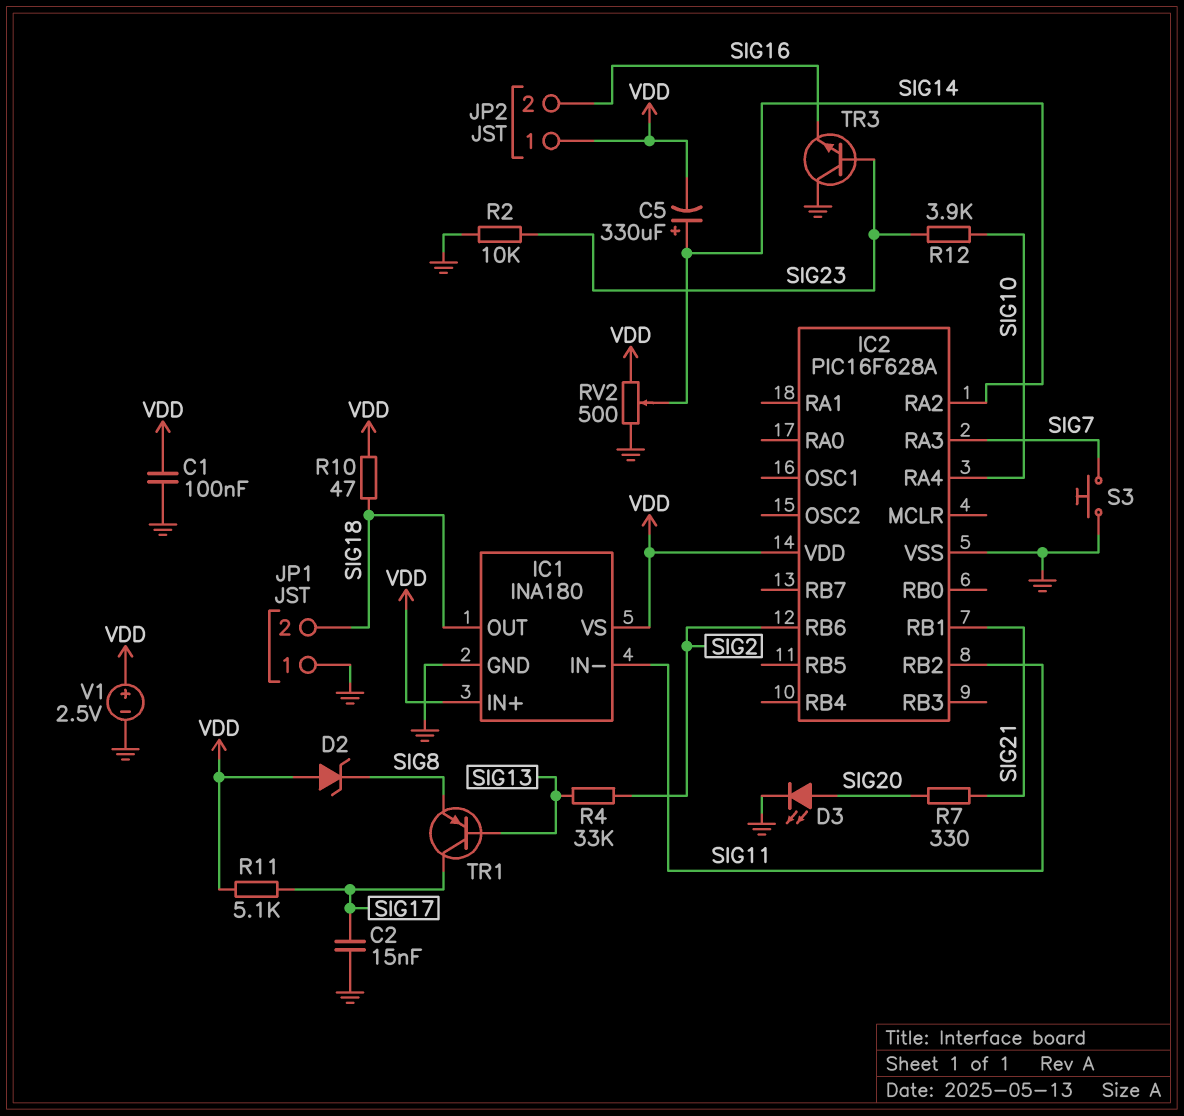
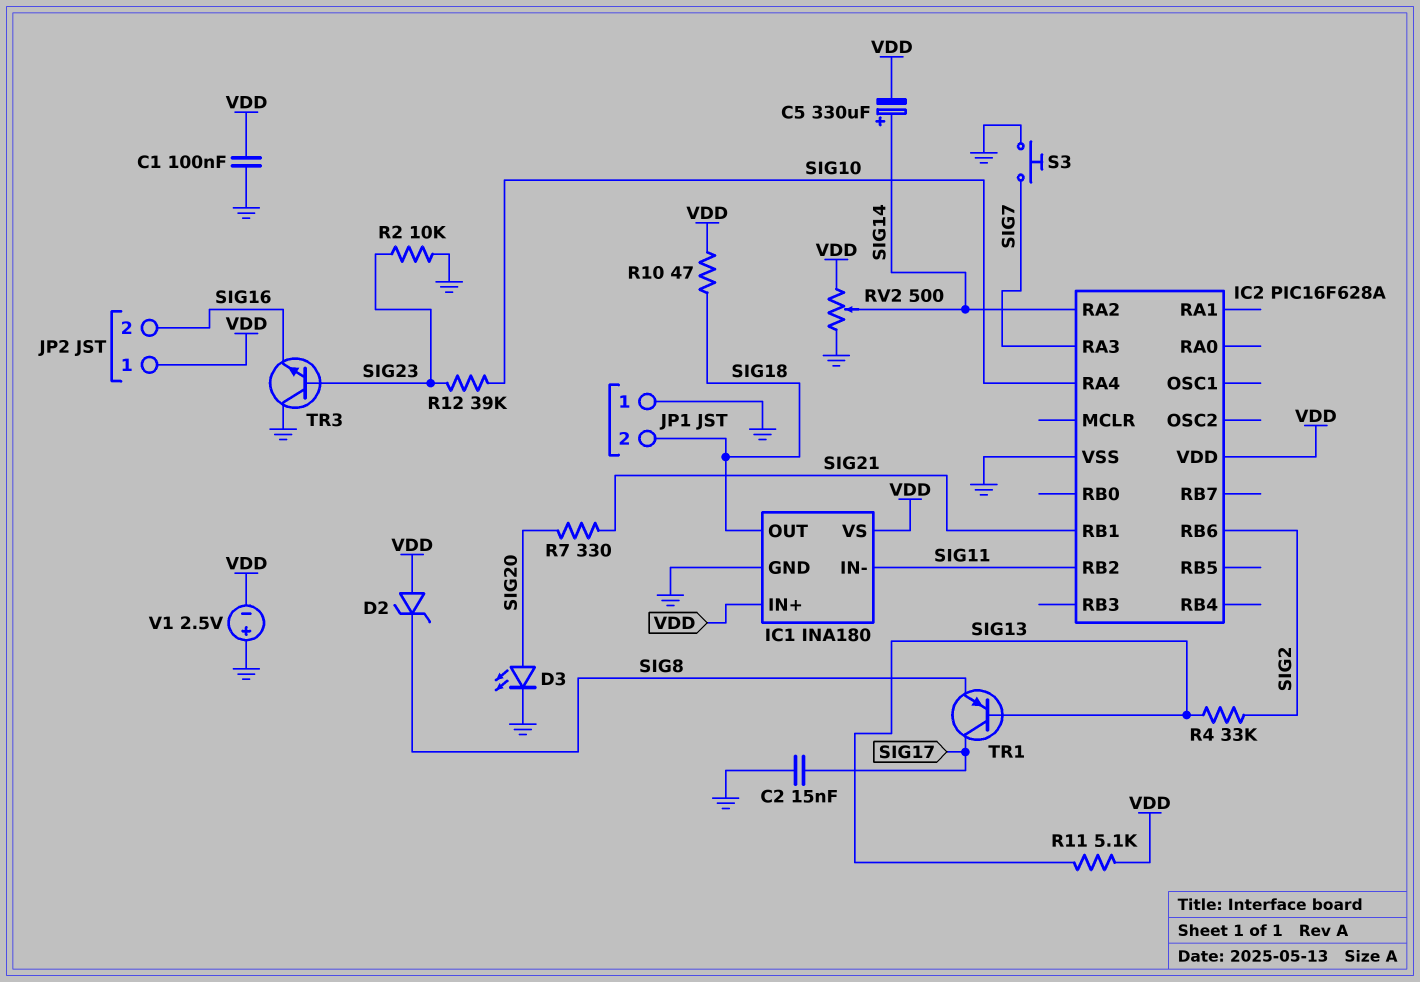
R11: 5.1k (SIG17, VDD) -> 5.1k (SIG13, VDD)
R12: 3.9k (SIG10, SIG23) -> 39k (SIG10, SIG23)
V1: 2.5V (plus VDD, minus GND) -> 2.5V (plus GND, minus VDD)

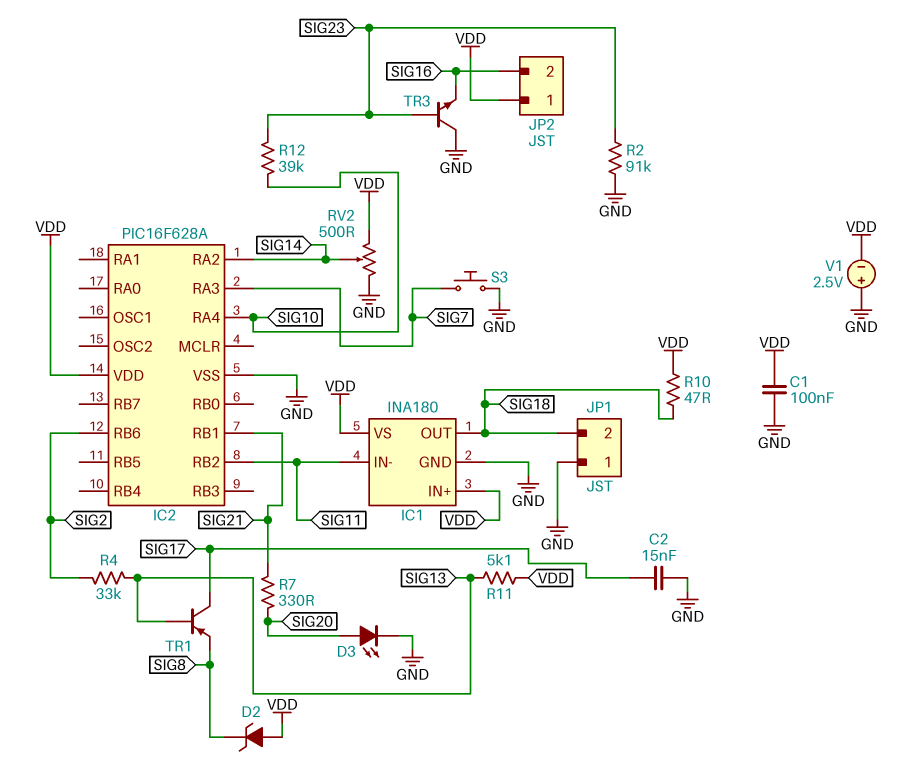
C5: 330uF (plus SIG14, minus VDD) -> none
R2: 10k (GND, SIG23) -> 91k (GND, SIG23)

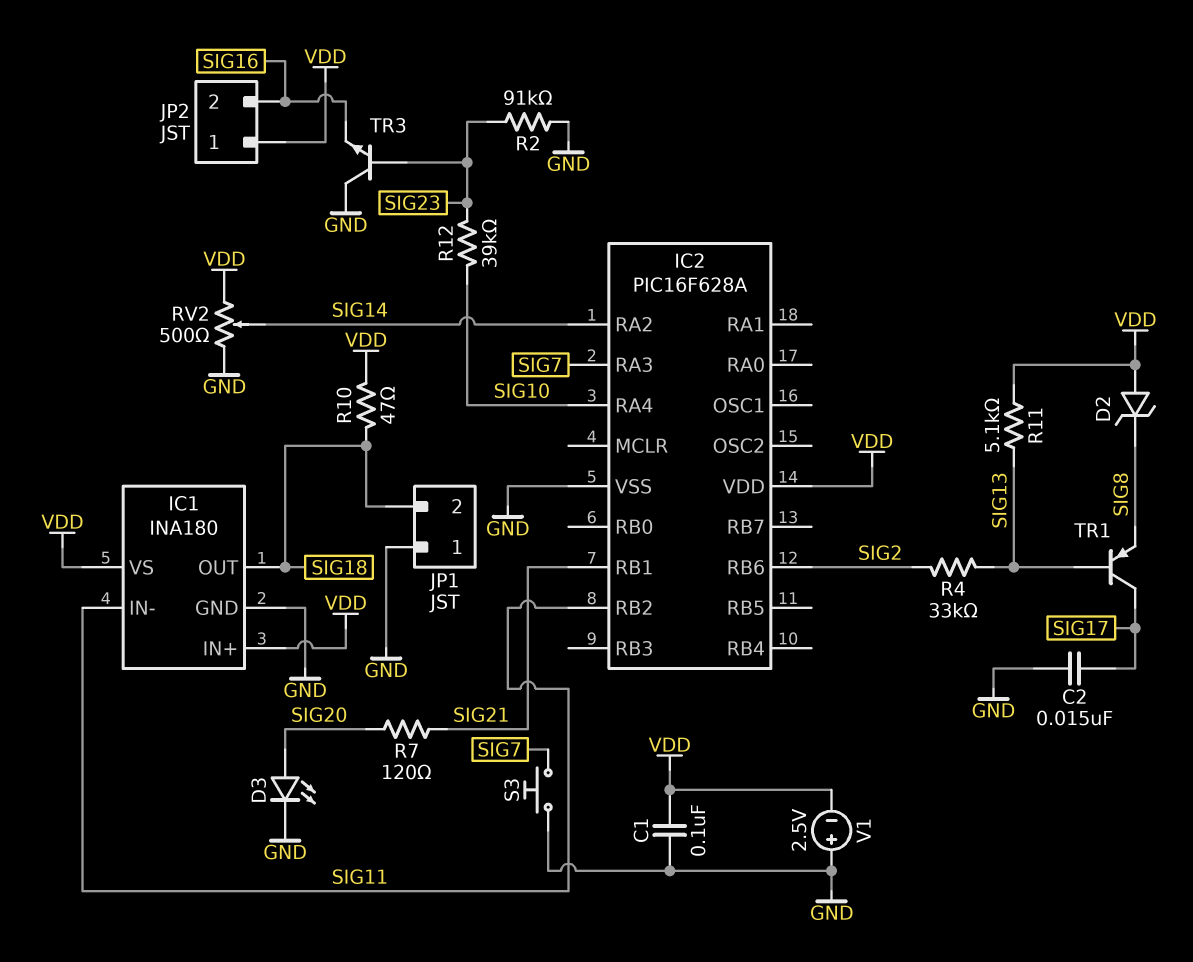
R7: 330 (SIG20, SIG21) -> 120 (SIG20, SIG21)

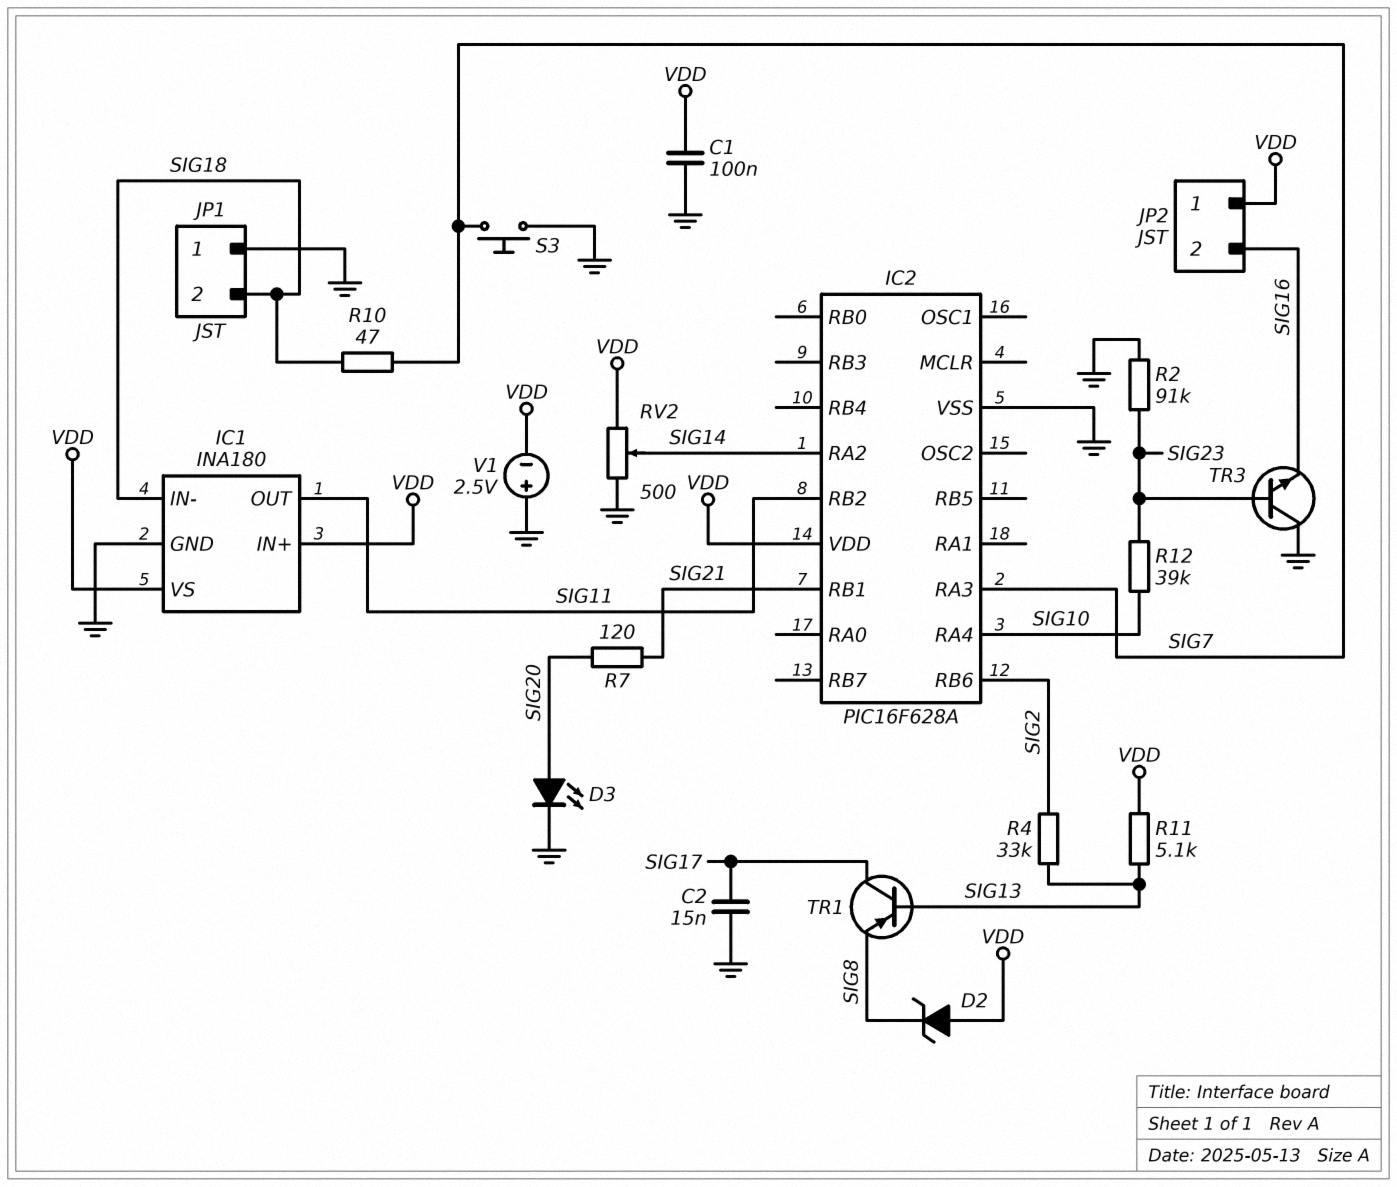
IC1 pin IN-: SIG11 -> SIG18
IC1 pin OUT: SIG18 -> SIG11
R10: 47 (SIG18, VDD) -> 47 (SIG7, SIG18)

